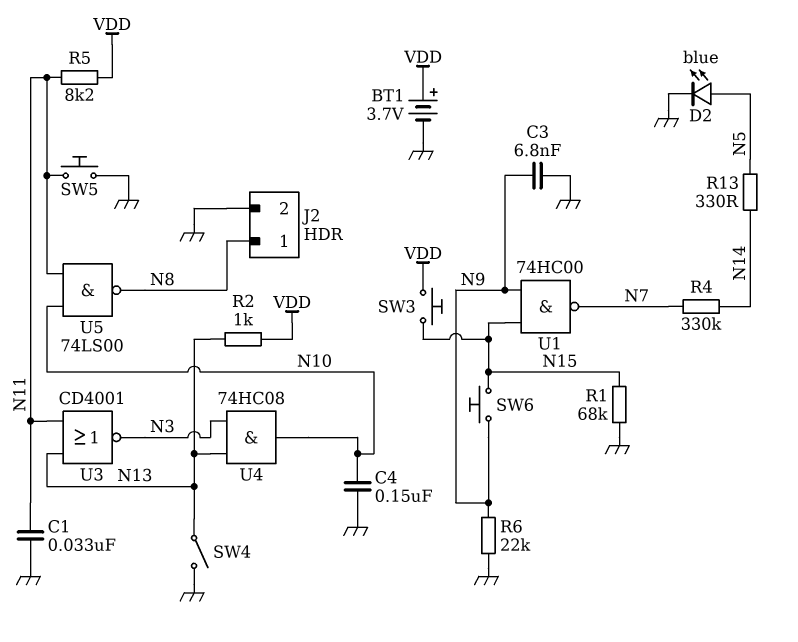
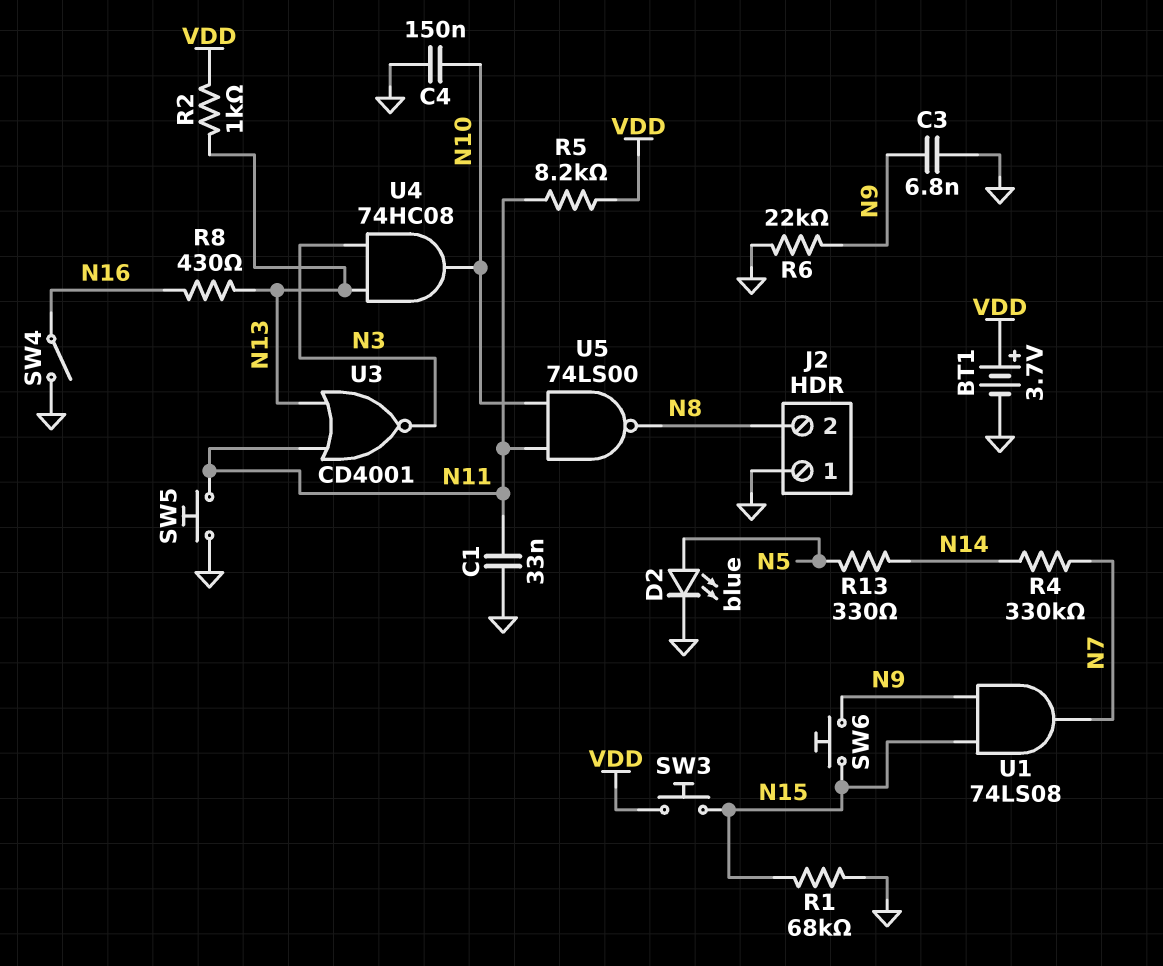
J2 pin 1: N8 -> GND
J2 pin 2: GND -> N8
R8: none -> 430 (N13, N16)
SW4: switch (GND, N13) -> switch (GND, N16)
U1: NAND 74HC00 (in N9, in N15, out N7) -> AND 74LS08 (in N9, in N15, out N7)

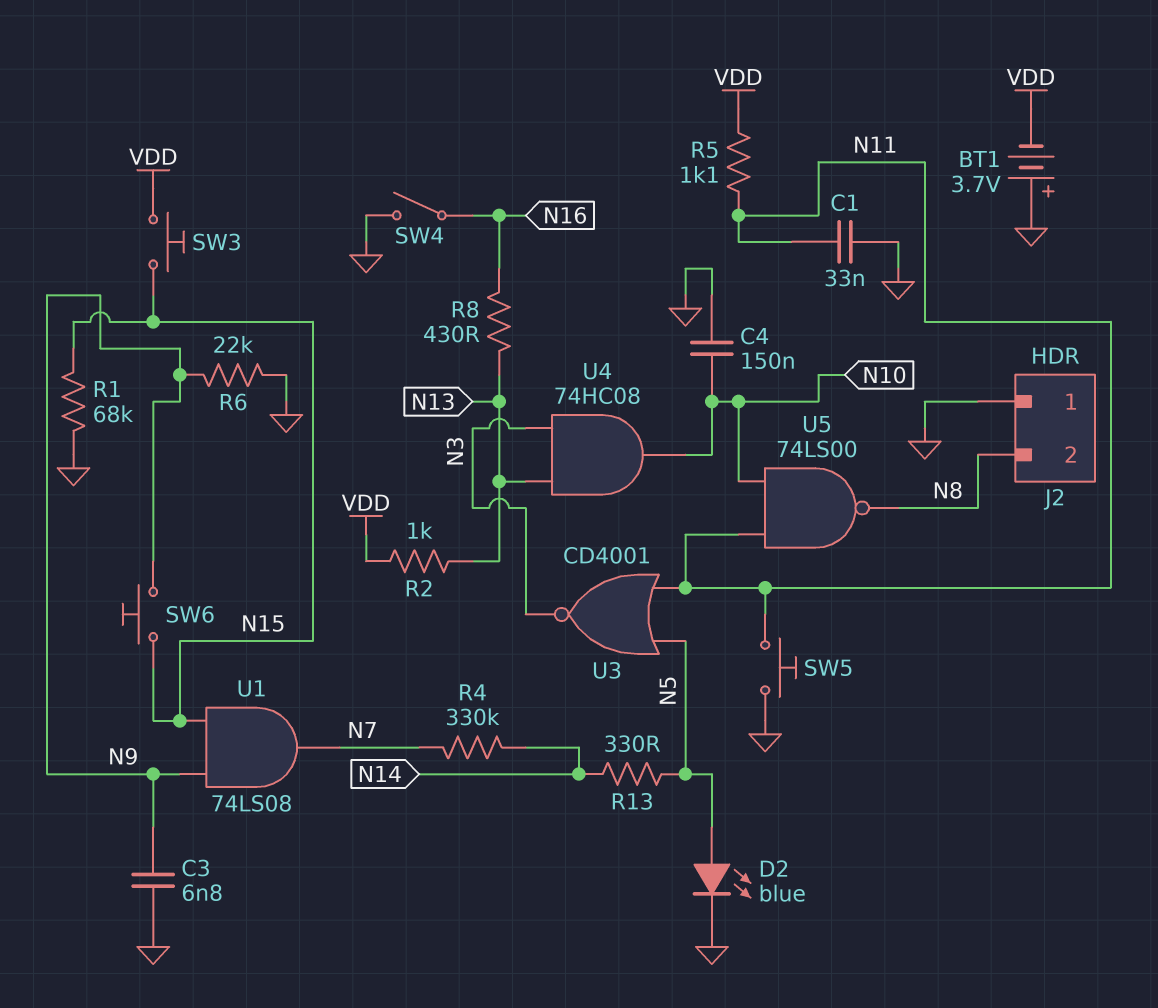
BT1: 3.7V (plus VDD, minus GND) -> 3.7V (plus GND, minus VDD)
R5: 8.2k (N11, VDD) -> 1.1k (N11, VDD)
U3: NOR CD4001 (in N11, in N13, out N3) -> NOR CD4001 (in N5, in N11, out N3)

